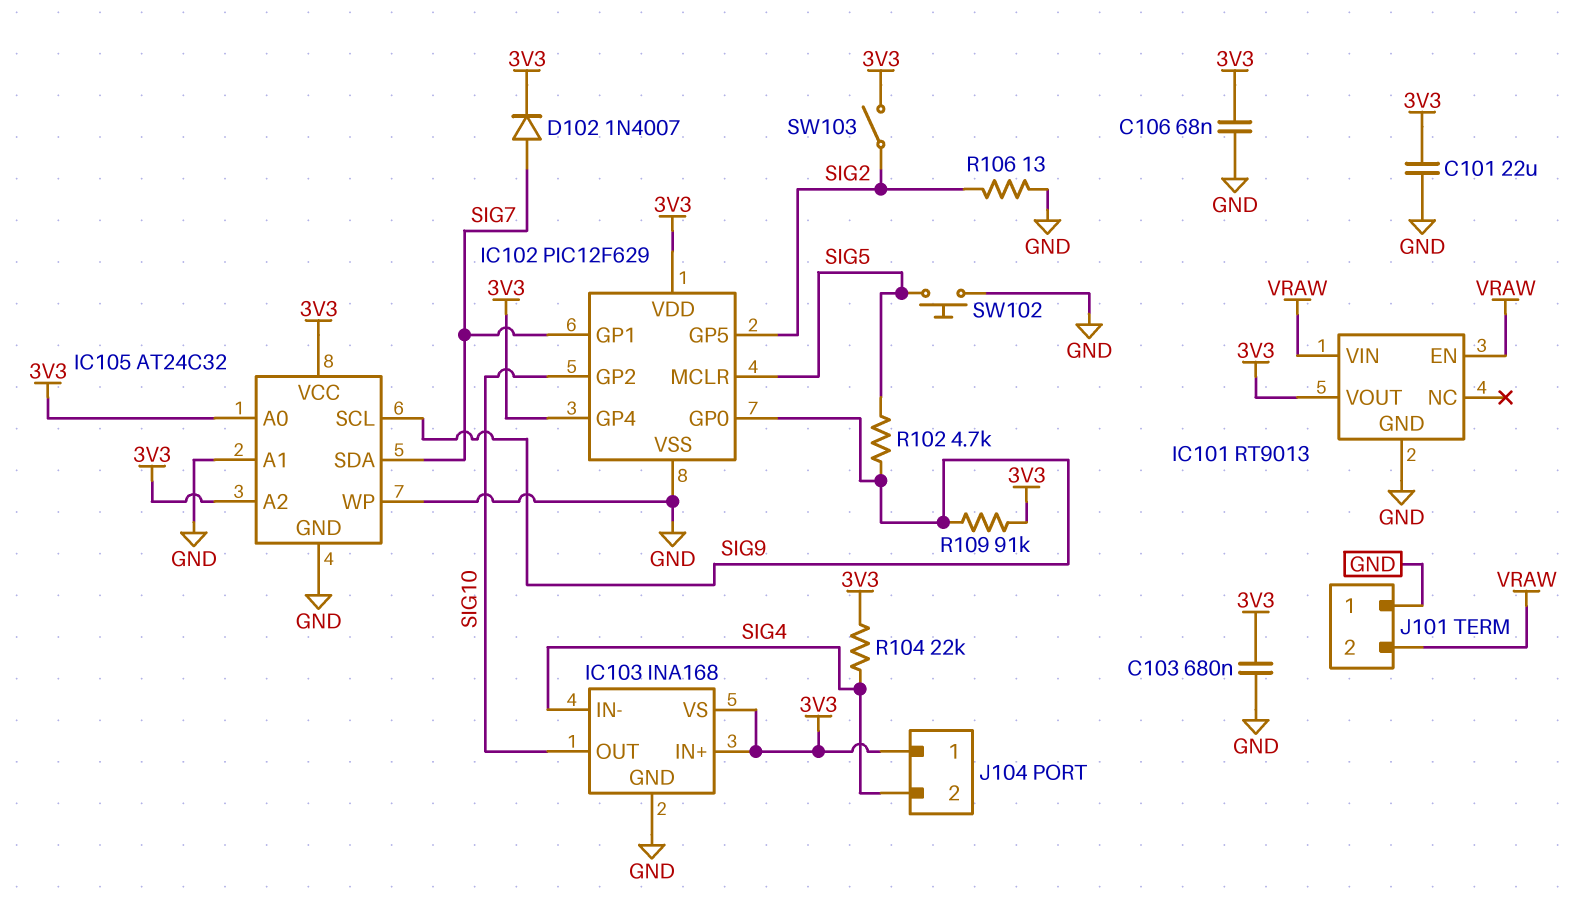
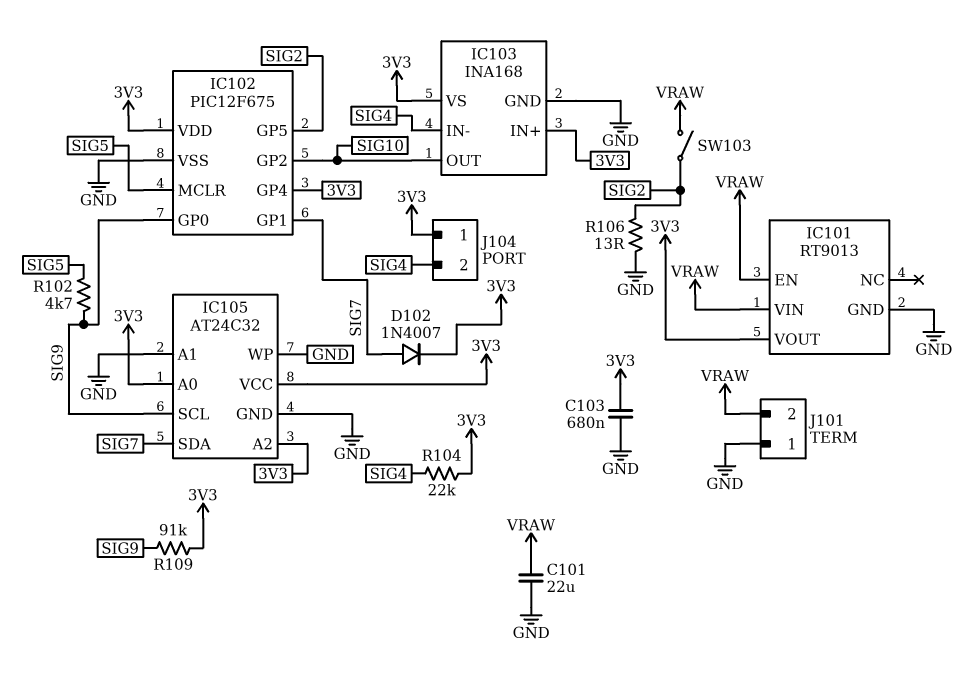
C101: 22uF (3V3, GND) -> 22uF (GND, VRAW)
C106: 68nF (3V3, GND) -> none
IC102: PIC12F629 -> PIC12F675
SW102: button (GND, SIG5) -> none
SW103: switch (3V3, SIG2) -> switch (SIG2, VRAW)

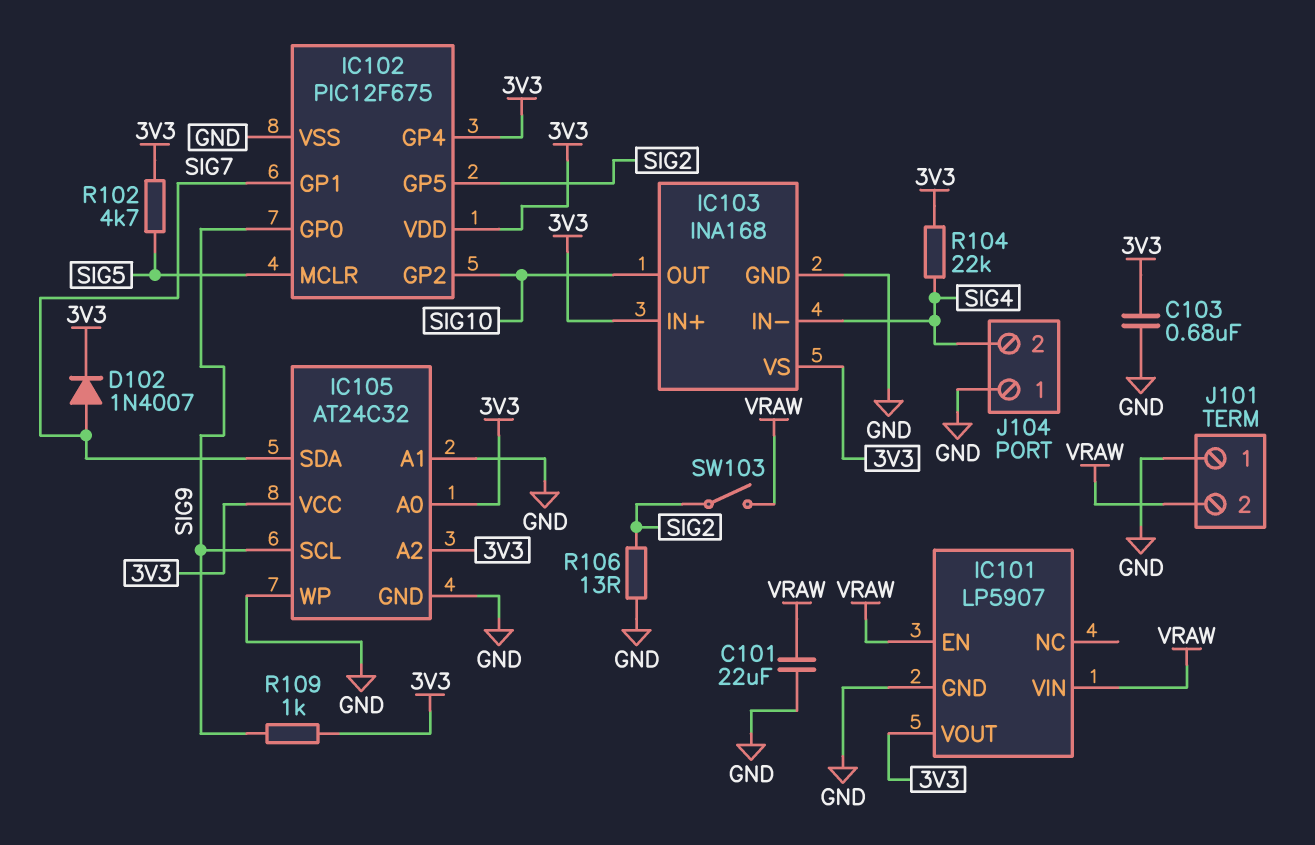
IC101: RT9013 -> LP5907
J104 pin 1: 3V3 -> GND
R102: 4.7k (SIG5, SIG9) -> 4.7k (3V3, SIG5)
R109: 91k (3V3, SIG9) -> 1k (3V3, SIG9)

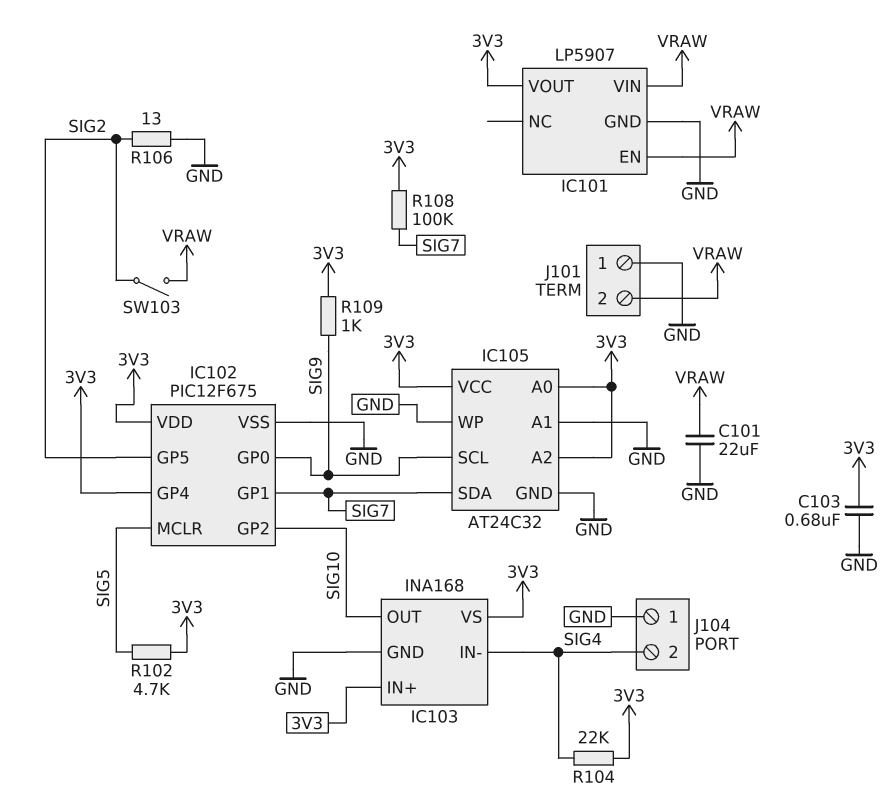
D102: diode 1N4007 (A SIG7, K 3V3) -> none
R108: none -> 100k (3V3, SIG7)

